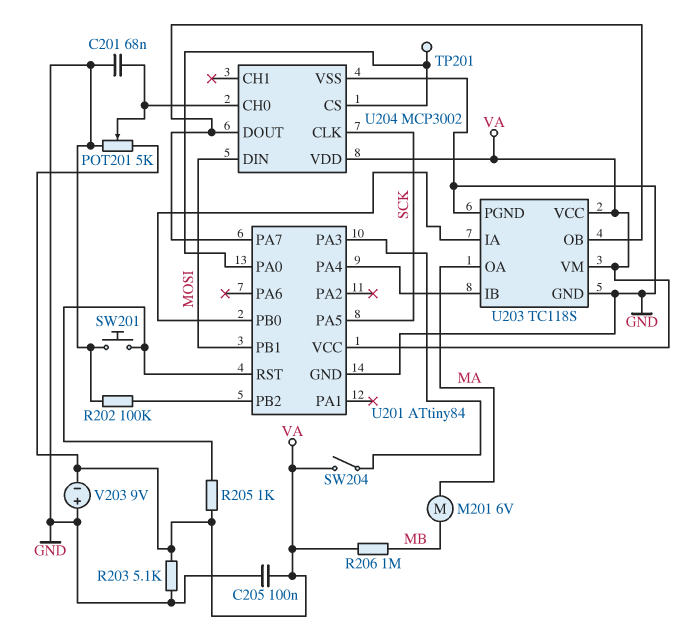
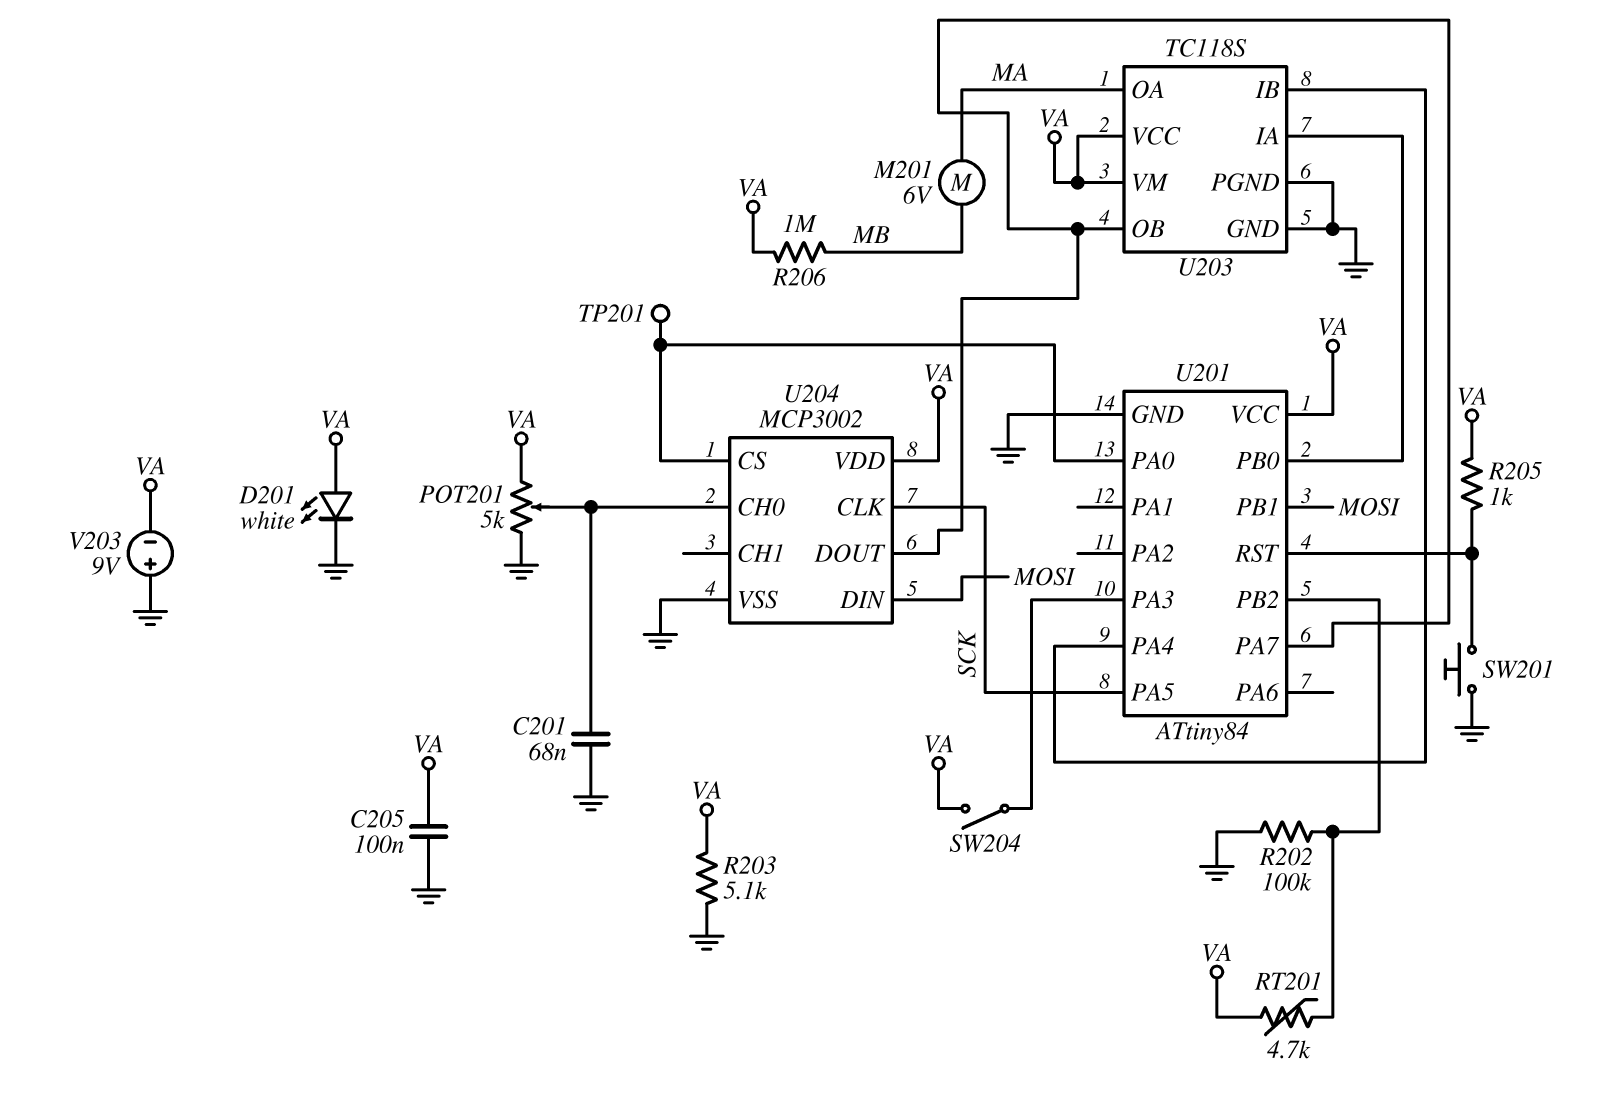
D201: none -> LED white (A VA, K GND)
RT201: none -> 4.7k (U201/PB2, VA)

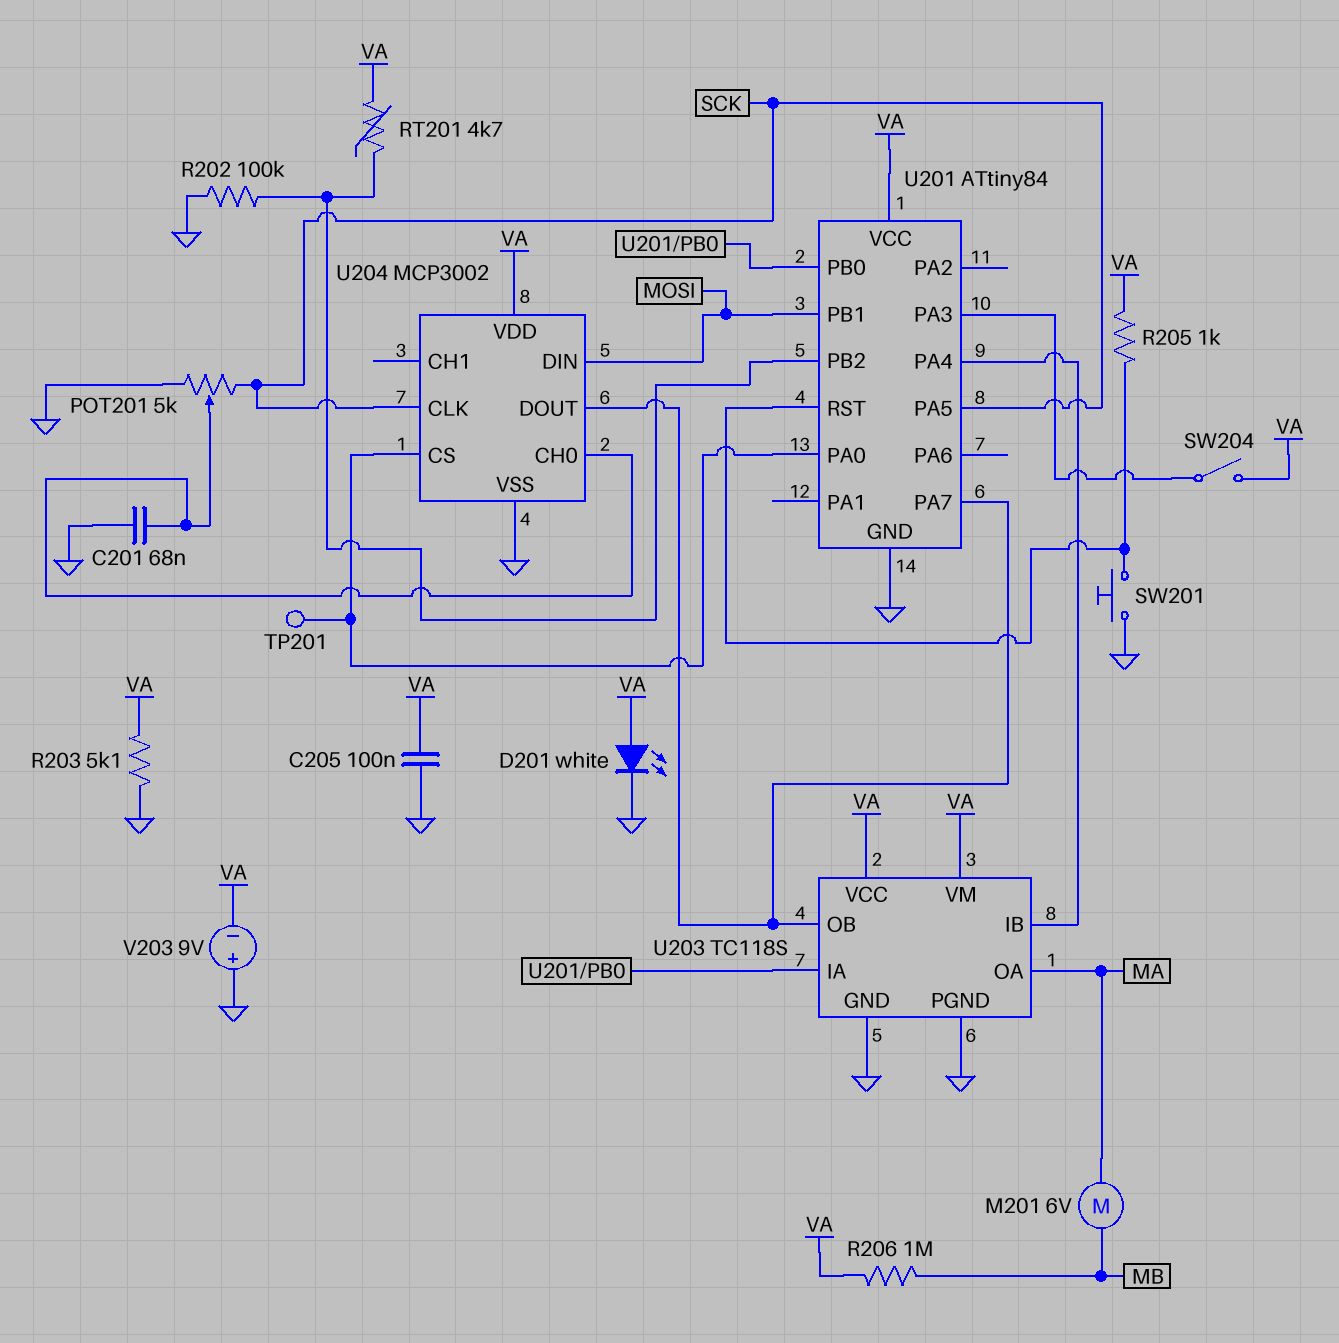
POT201: 5k (GND, VA, wiper U204/CH0) -> 5k (GND, SCK, wiper U204/CH0)

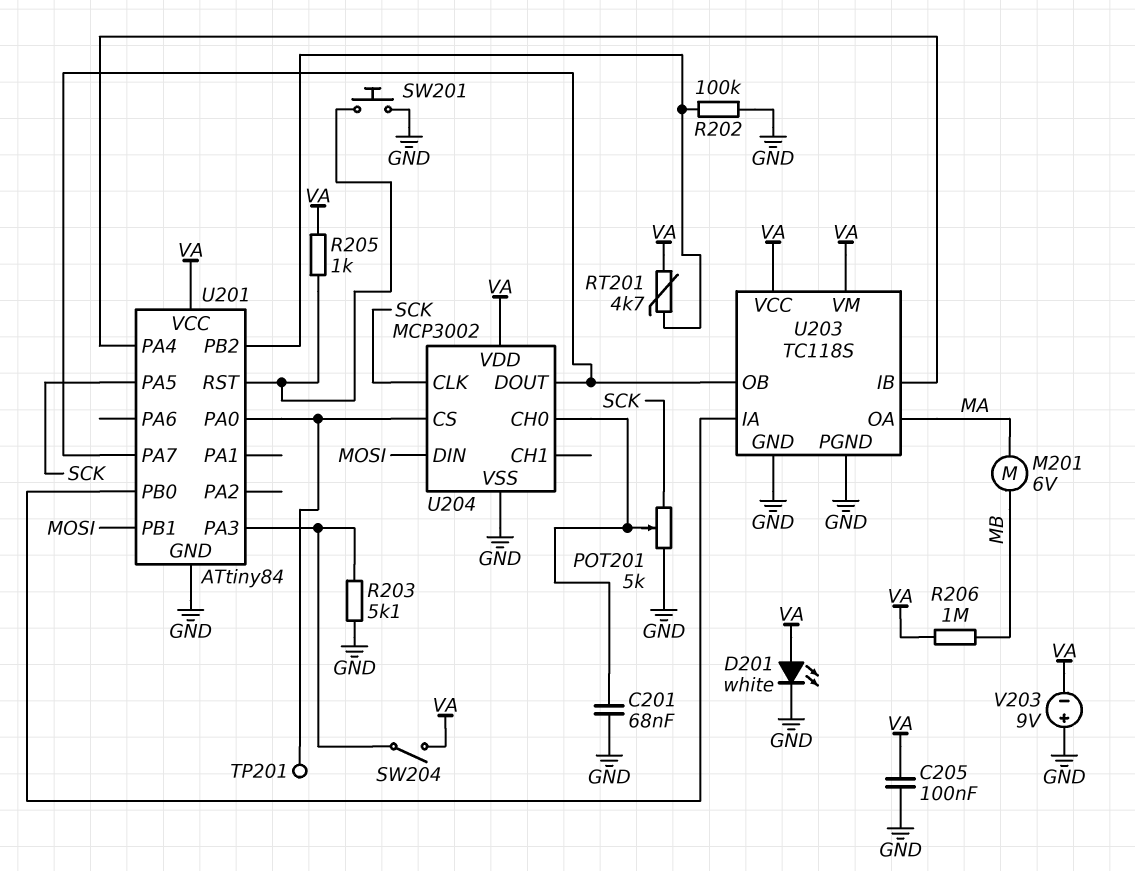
R203: 5.1k (GND, VA) -> 5.1k (GND, U201/PA3)

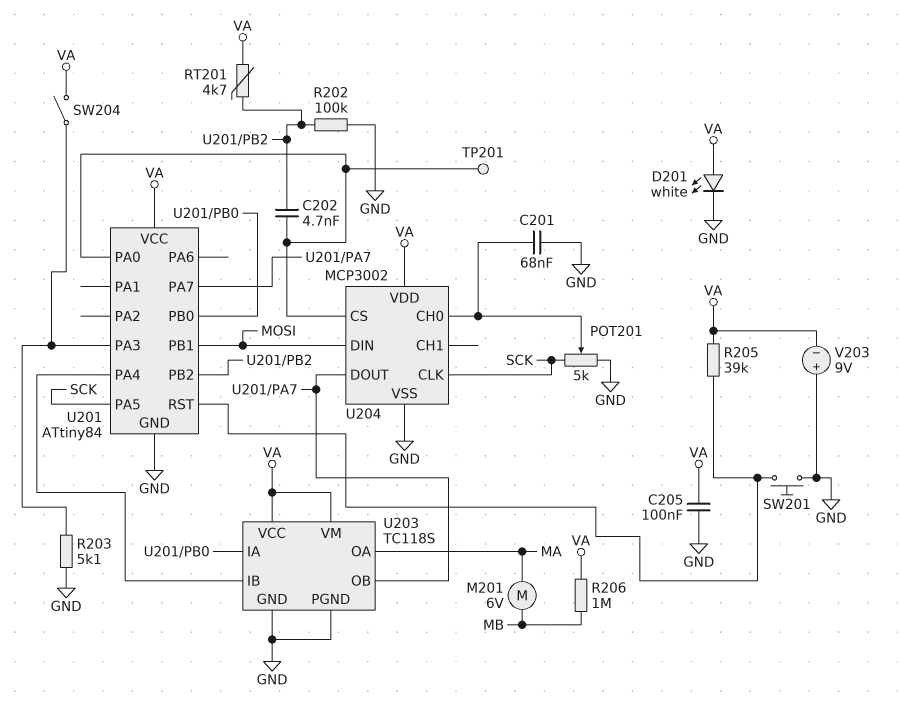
C202: none -> 4.7nF (U201/PA0, U201/PB2)
R205: 1k (U201/RST, VA) -> 39k (U201/RST, VA)

